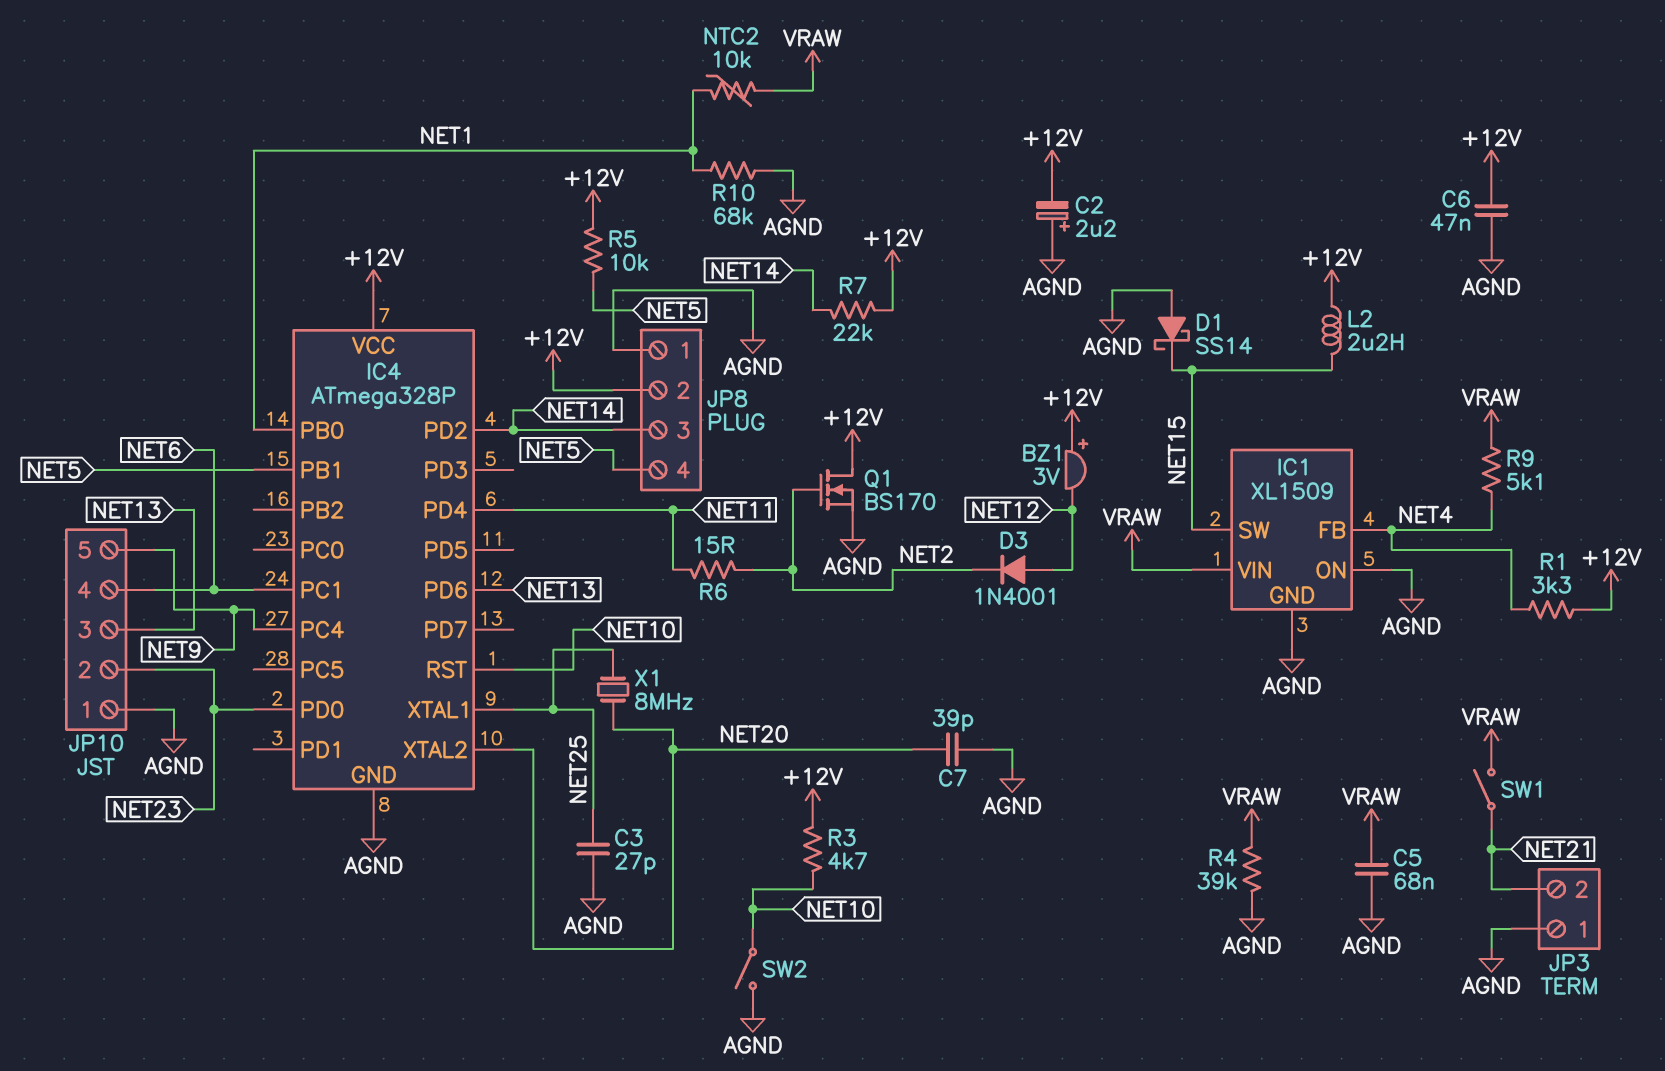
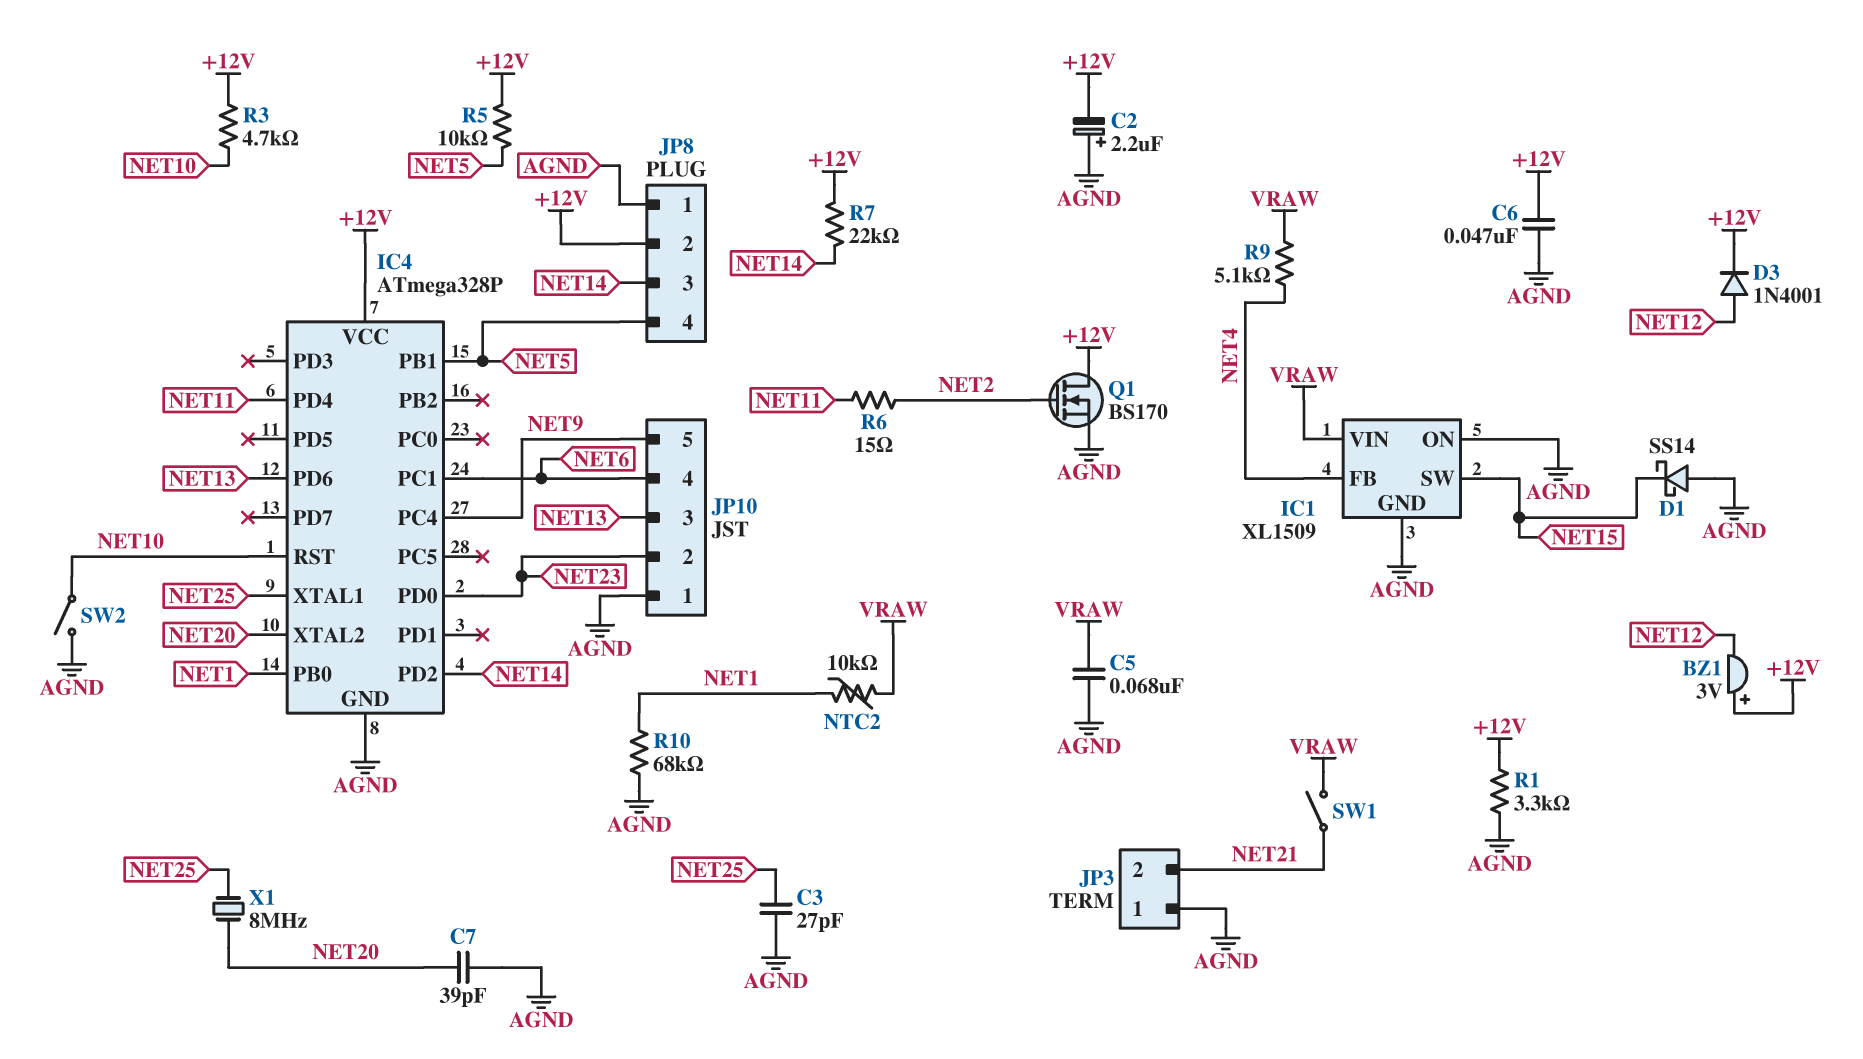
D3: diode 1N4001 (A NET12, K NET2) -> diode 1N4001 (A NET12, K +12V)
L2: 2.2uH (+12V, NET15) -> none
R1: 3.3k (+12V, NET4) -> 3.3k (+12V, AGND)
R4: 39k (AGND, VRAW) -> none

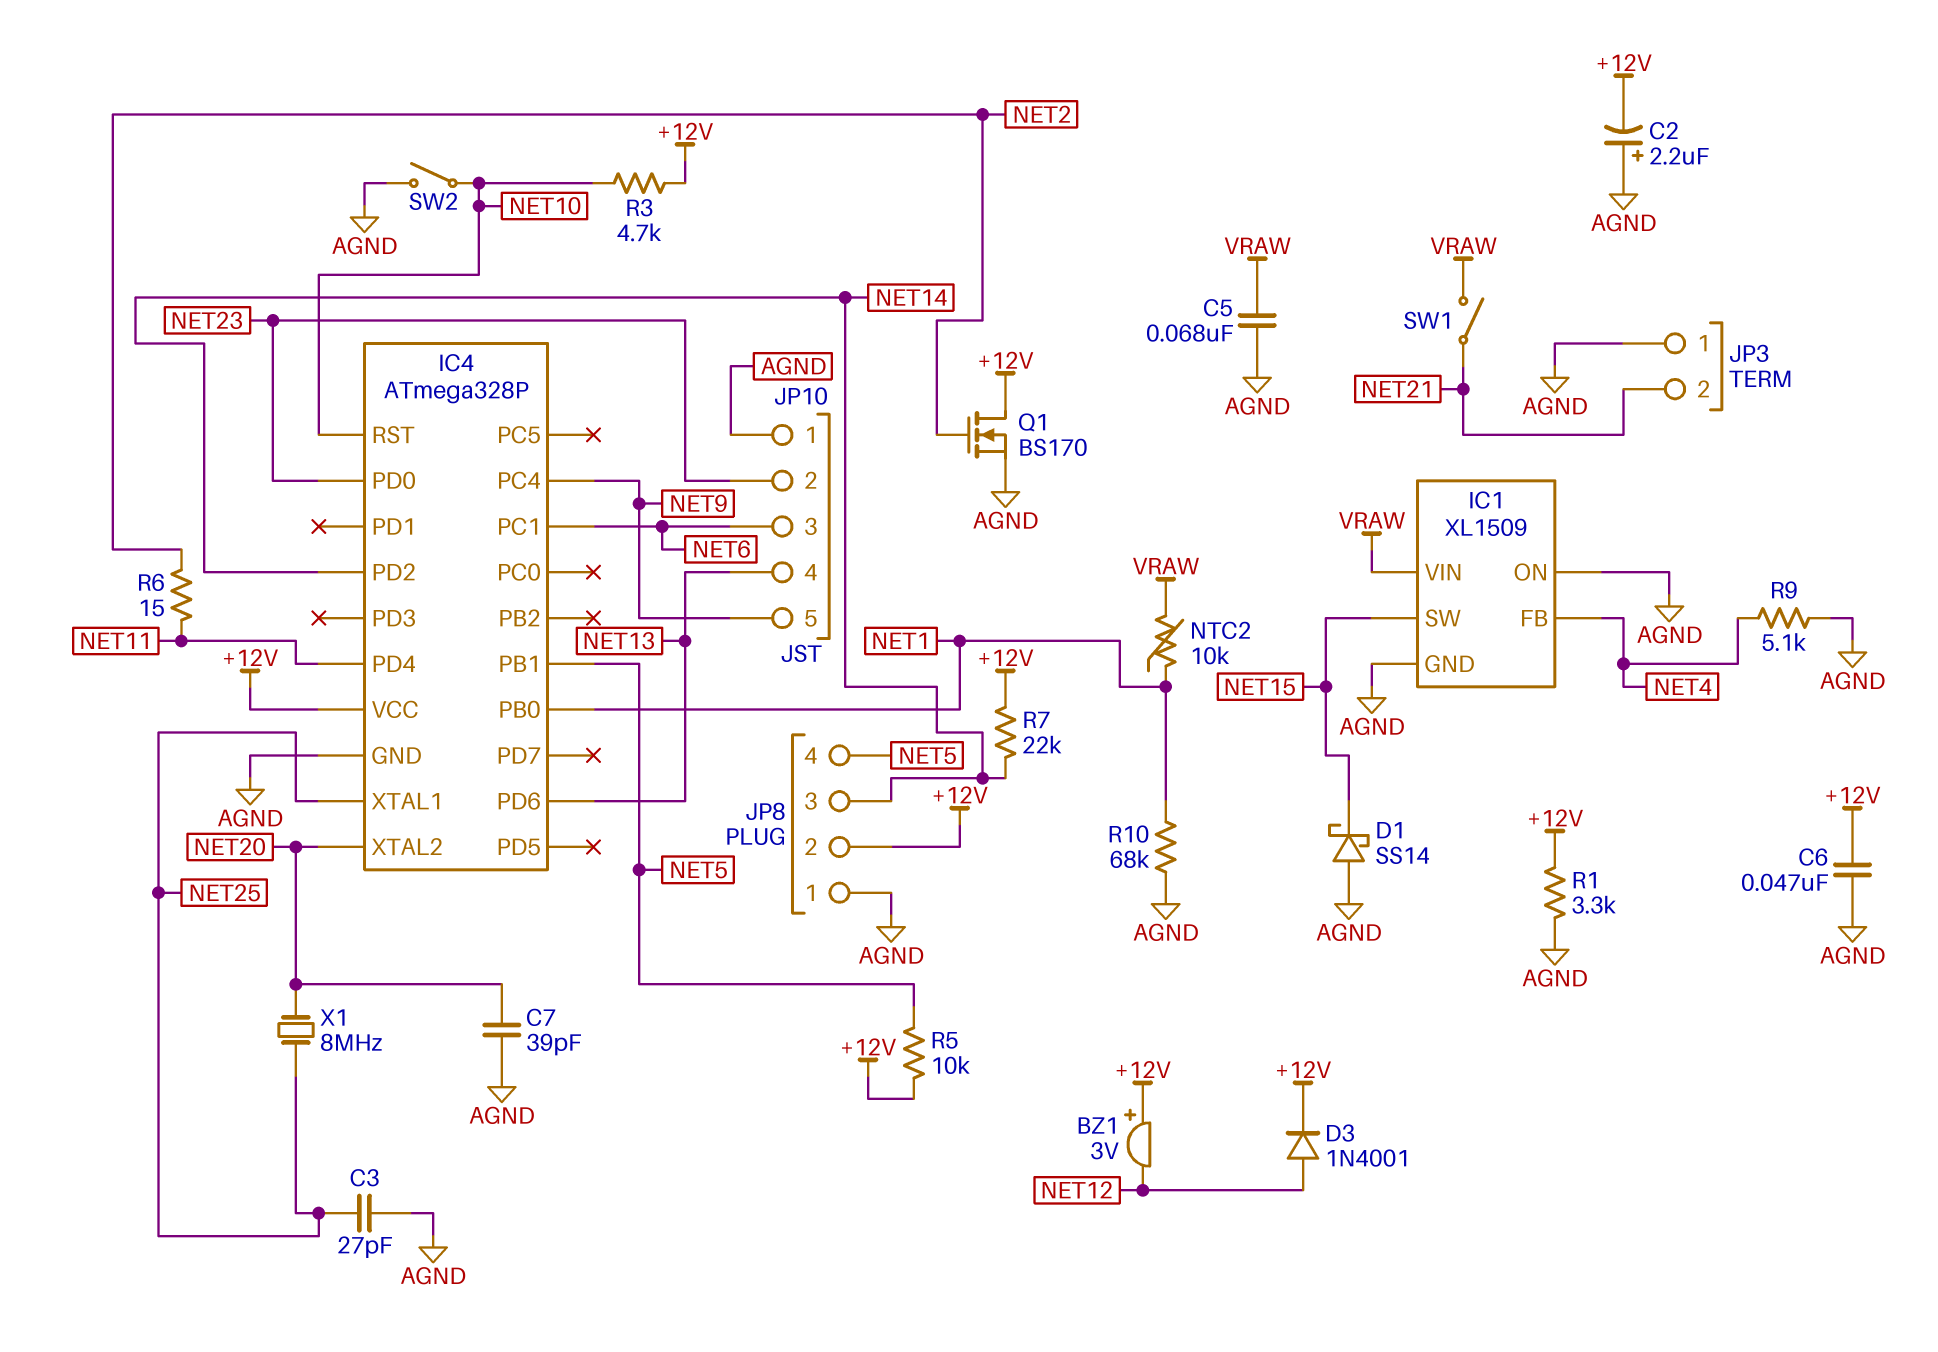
JP10 pin 3: NET13 -> NET6
JP10 pin 4: NET6 -> NET13
R9: 5.1k (NET4, VRAW) -> 5.1k (AGND, NET4)

